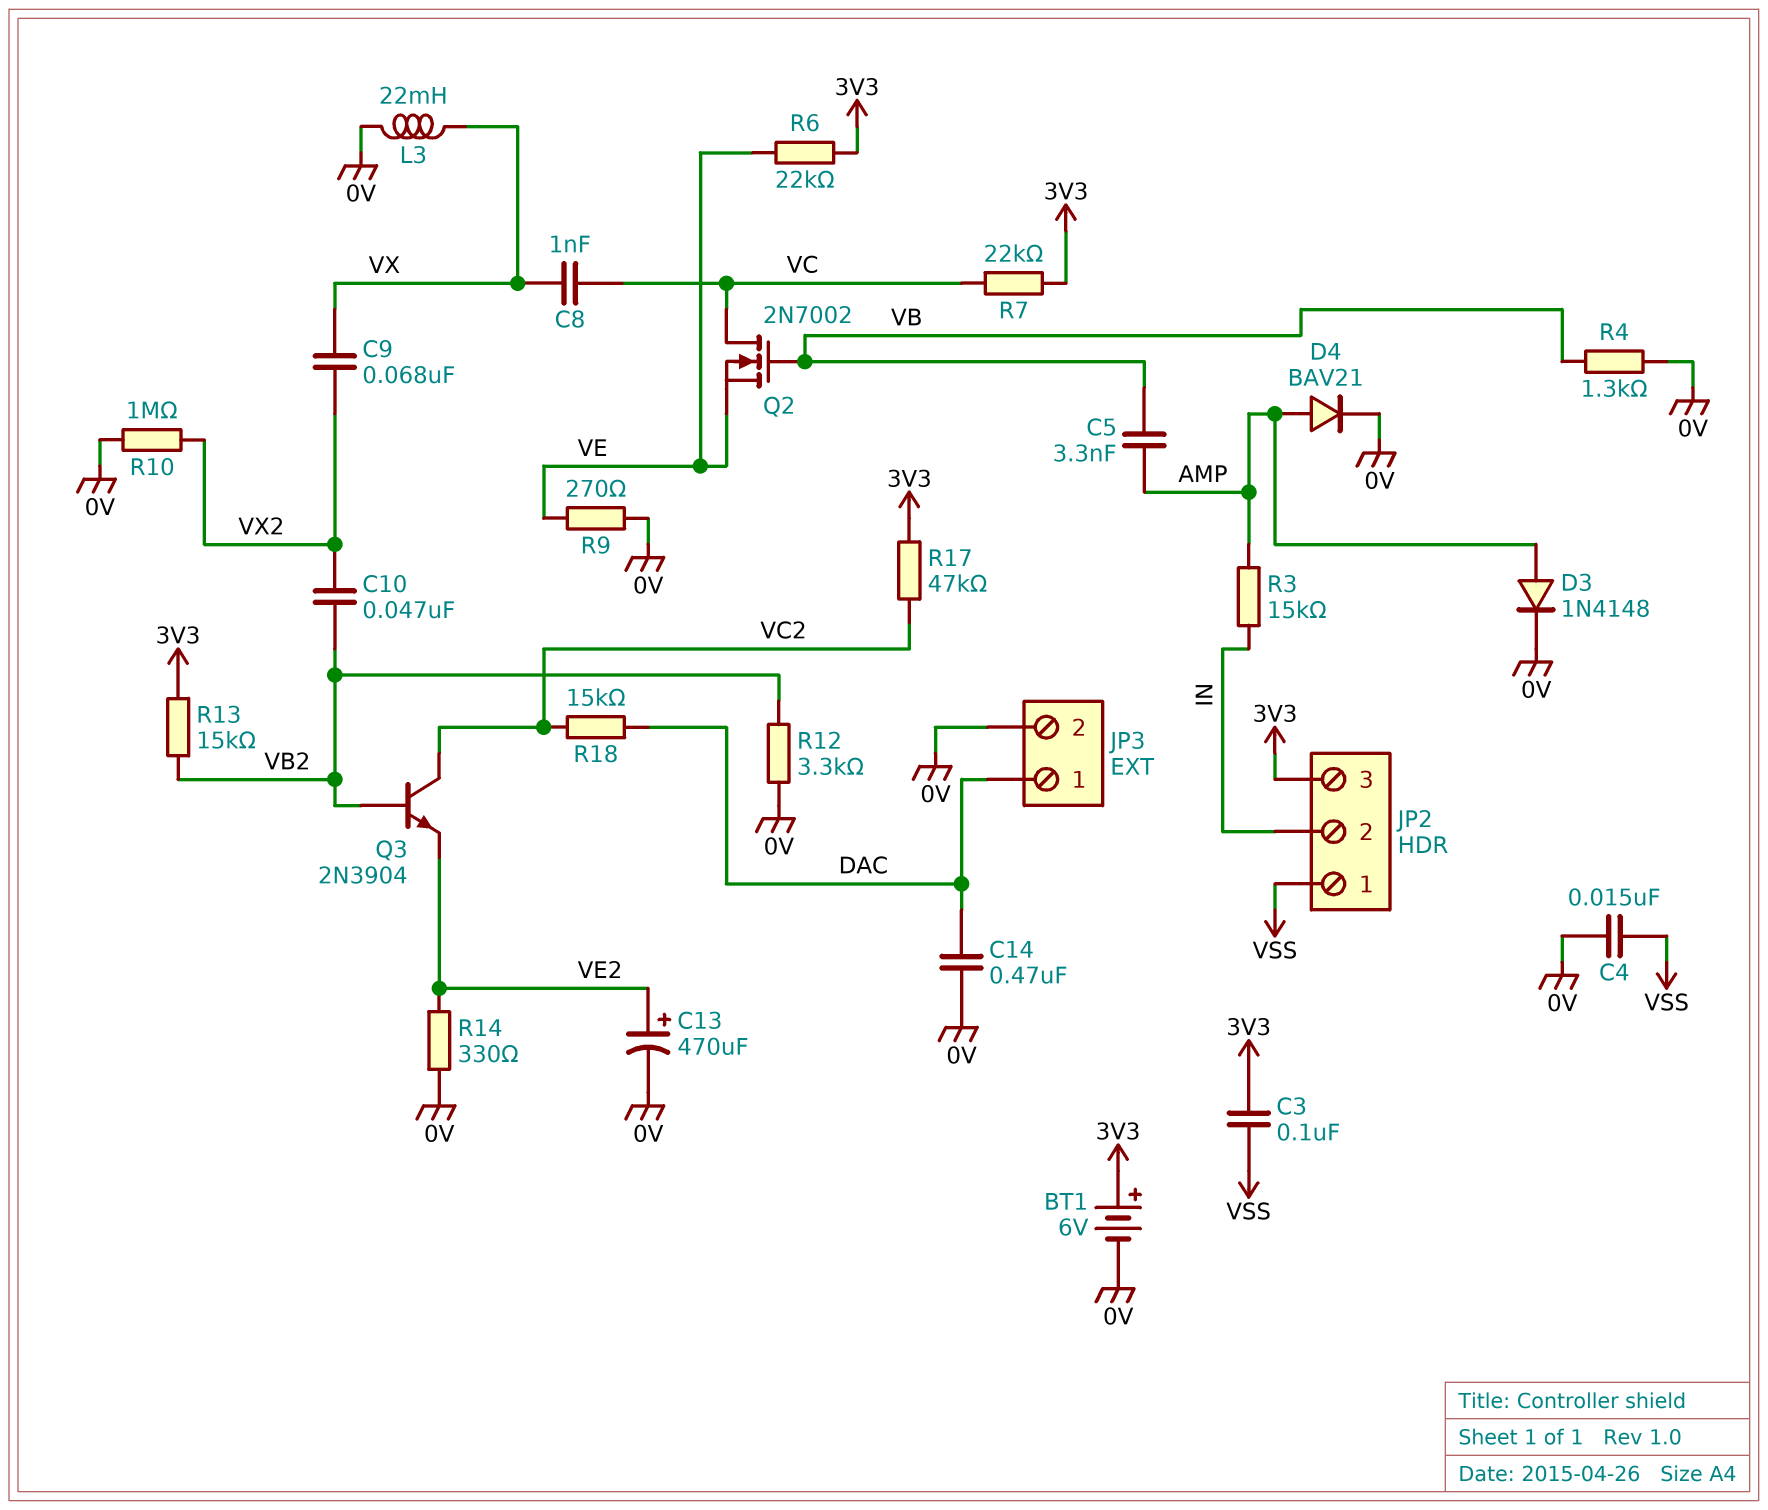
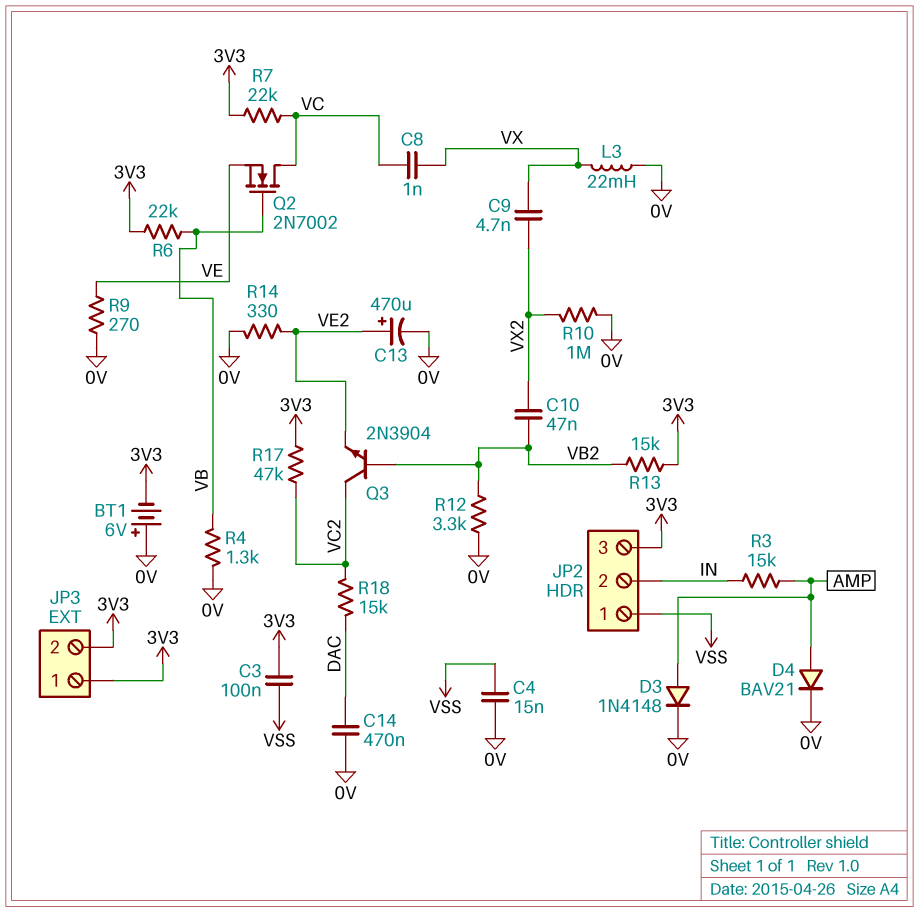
BT1: 6V (plus 3V3, minus 0V) -> 6V (plus 0V, minus 3V3)
C5: 3.3nF (AMP, VB) -> none
C9: 68nF (VX, VX2) -> 4.7nF (VX, VX2)
JP3 pin 1: DAC -> 3V3
JP3 pin 2: 0V -> 3V3
R6: 22k (3V3, VE) -> 22k (3V3, VB)

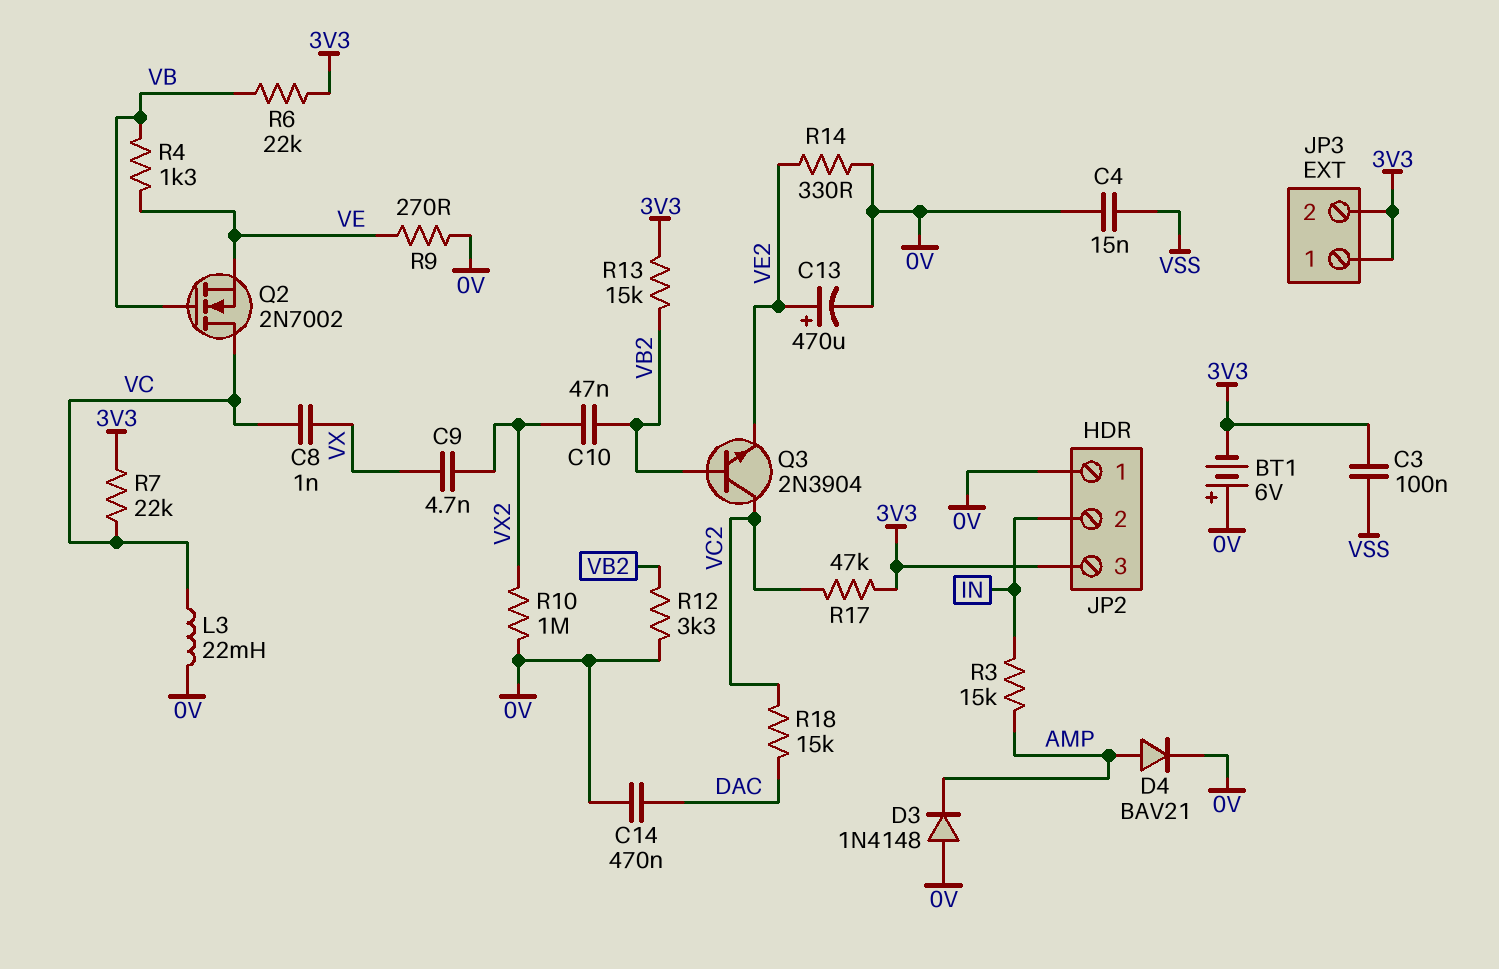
D3: diode 1N4148 (A AMP, K 0V) -> diode 1N4148 (A 0V, K AMP)
JP2 pin 1: VSS -> 0V
L3: 22mH (0V, VX) -> 22mH (0V, VC)
R4: 1.3k (0V, VB) -> 1.3k (VB, VE)

